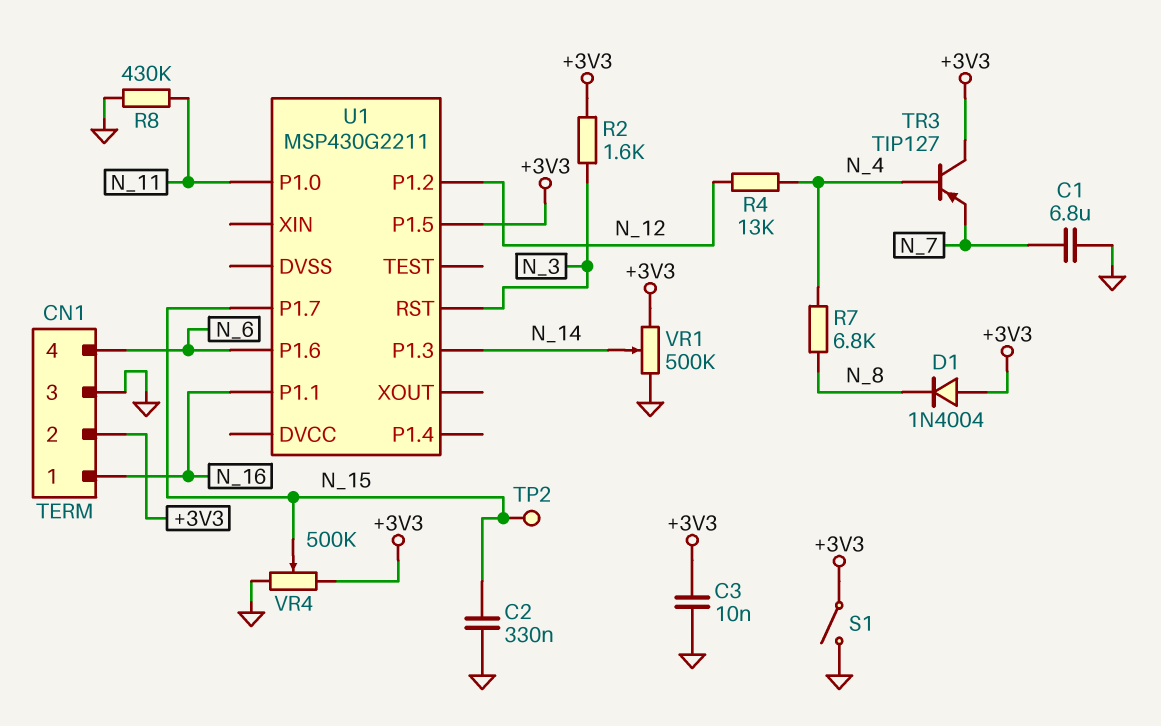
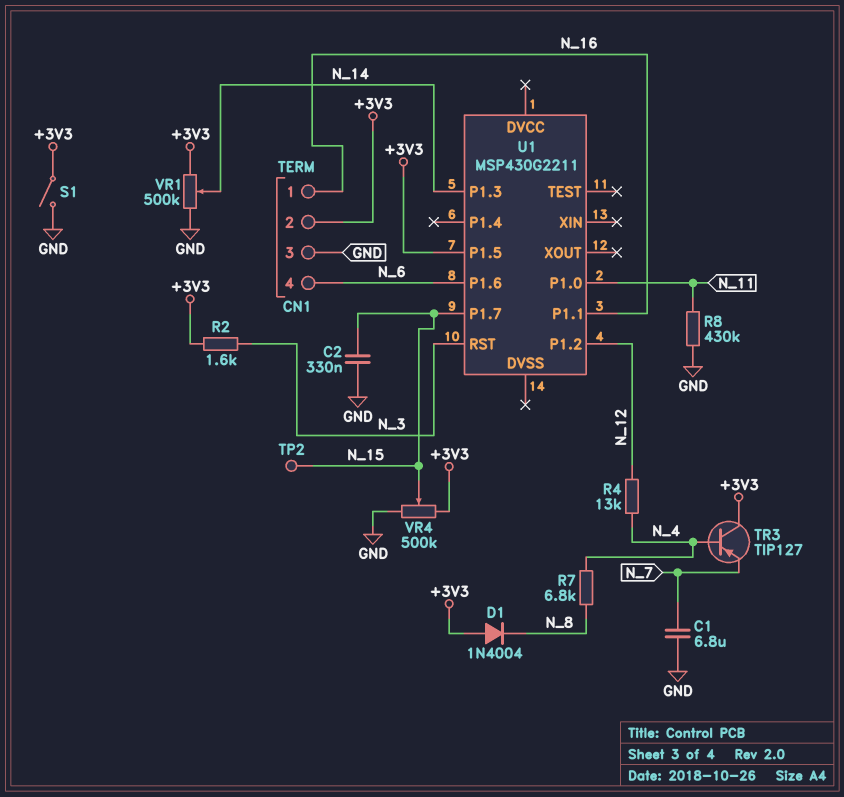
C3: 10nF (+3V3, GND) -> none

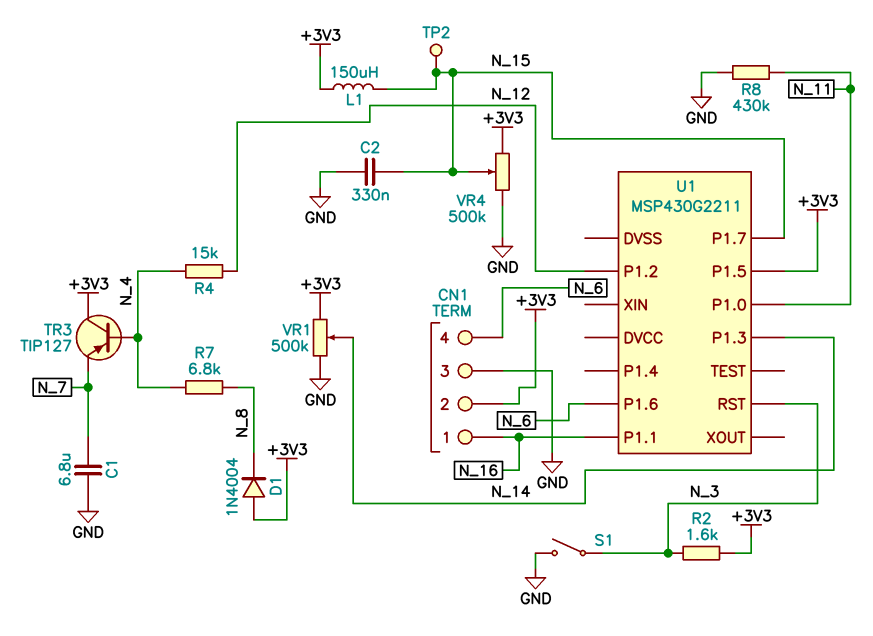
L1: none -> 150uH (+3V3, N_15)
R4: 13k (N_4, N_12) -> 15k (N_4, N_12)
S1: switch (+3V3, GND) -> switch (GND, N_3)

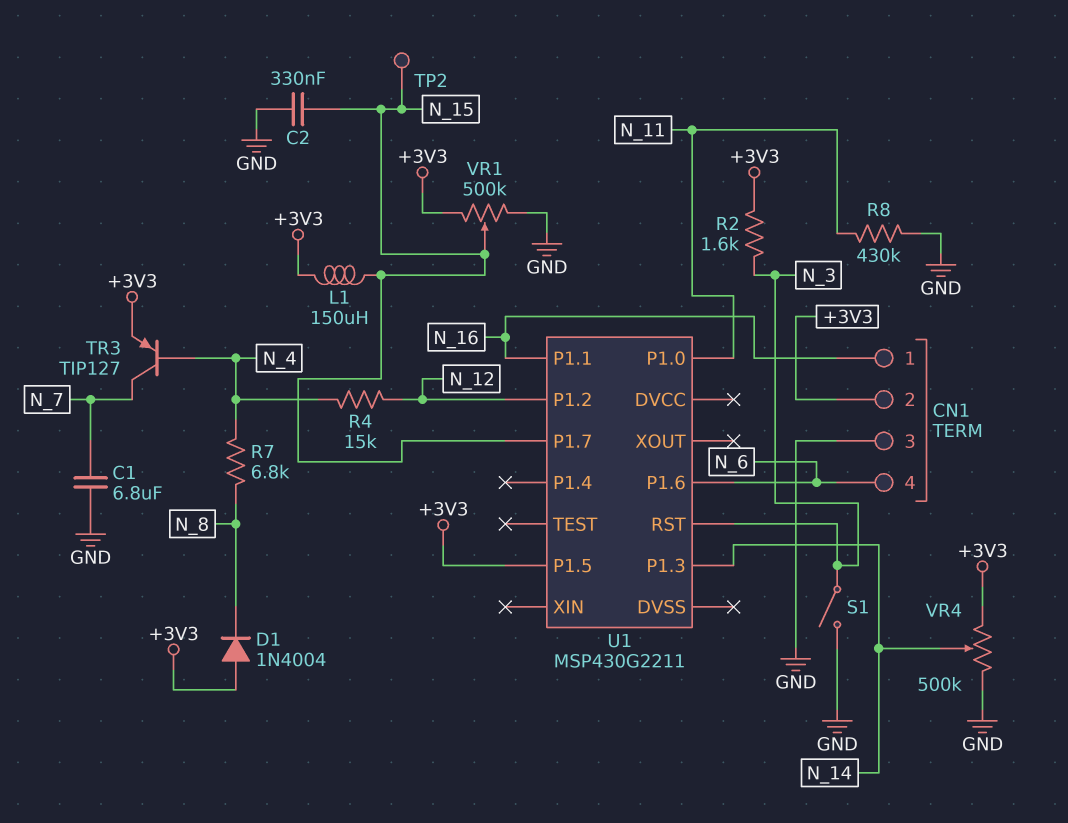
TR3: PNP TIP127 (B N_4, C +3V3, E N_7) -> PNP TIP127 (B N_4, C N_7, E +3V3)
VR1: 500k (+3V3, GND, wiper N_14) -> 500k (+3V3, GND, wiper N_15)
VR4: 500k (+3V3, GND, wiper N_15) -> 500k (+3V3, GND, wiper N_14)

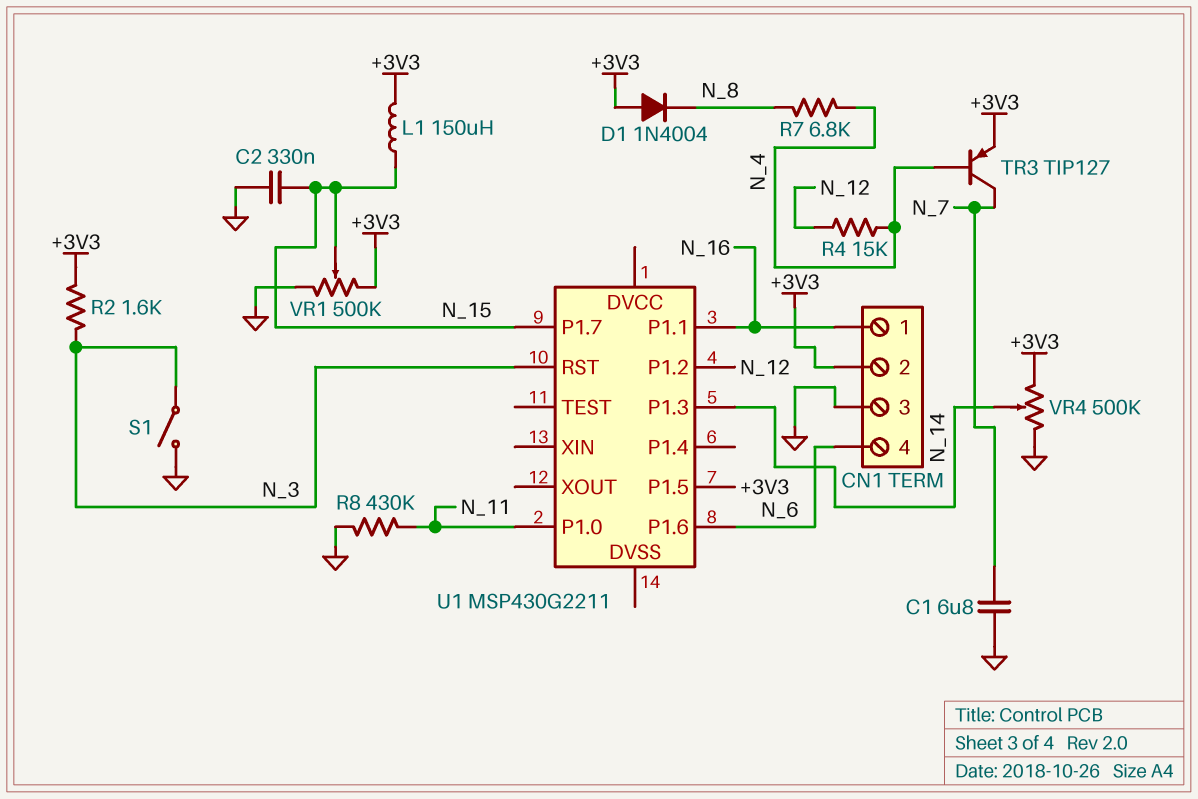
TP2: test point (N_15) -> none

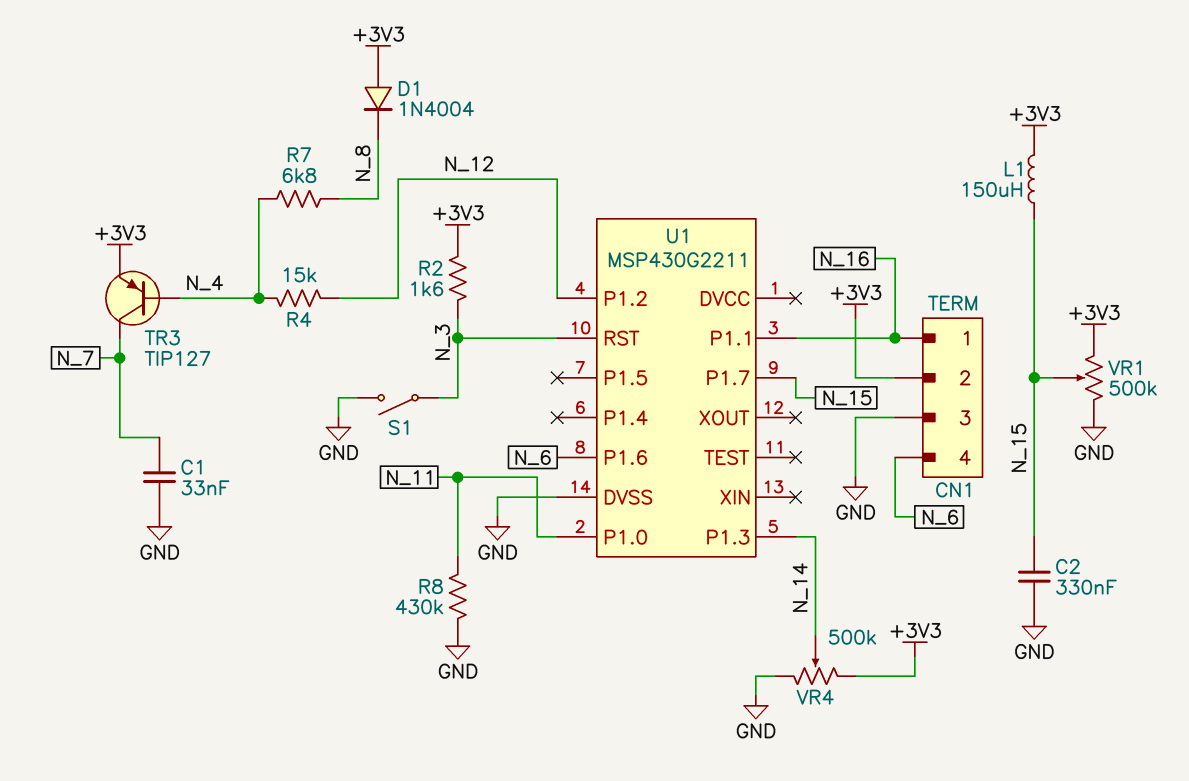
C1: 6.8uF (GND, N_7) -> 33nF (GND, N_7)
U1 pin DVSS: none -> GND
U1 pin P1.5: +3V3 -> none

